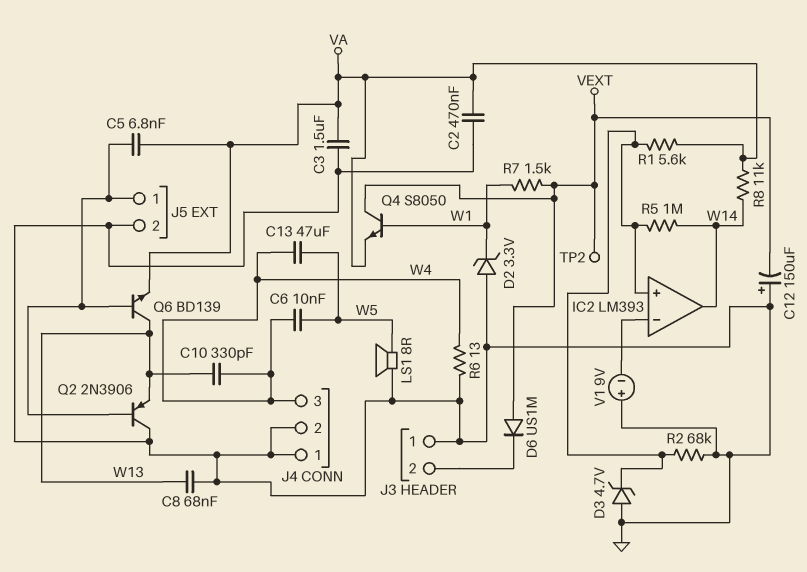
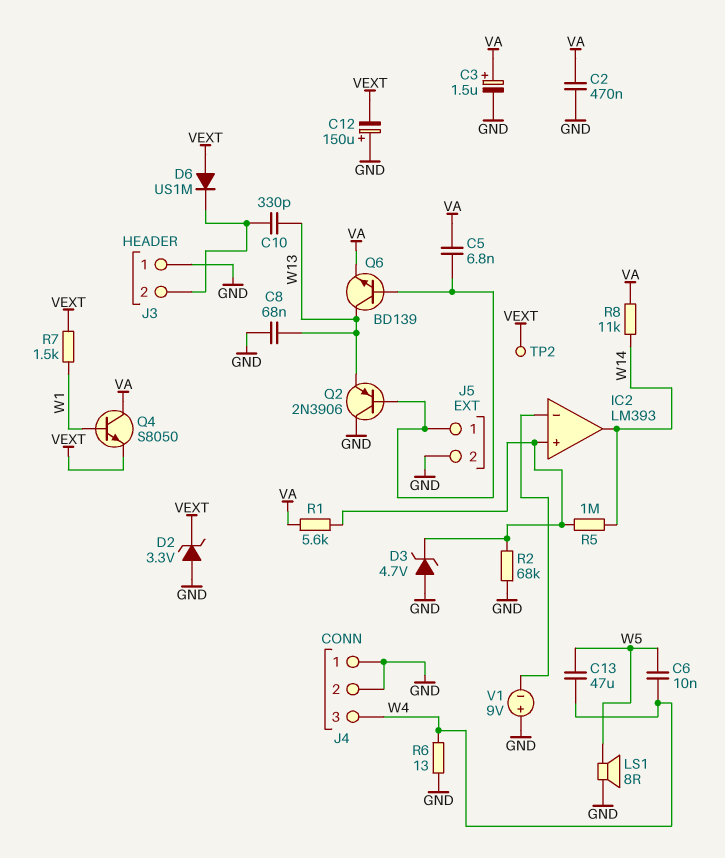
C3: 1.5uF (GND, VA) -> 1.5uF (plus VA, minus GND)
C10: 330pF (W4, W13) -> 330pF (J3/2, W13)
D2: zener 3.3V (A GND, K W1) -> zener 3.3V (A GND, K VEXT)
Q4: NPN S8050 (B W1, C VEXT, E VA) -> NPN S8050 (B W1, C VA, E VEXT)

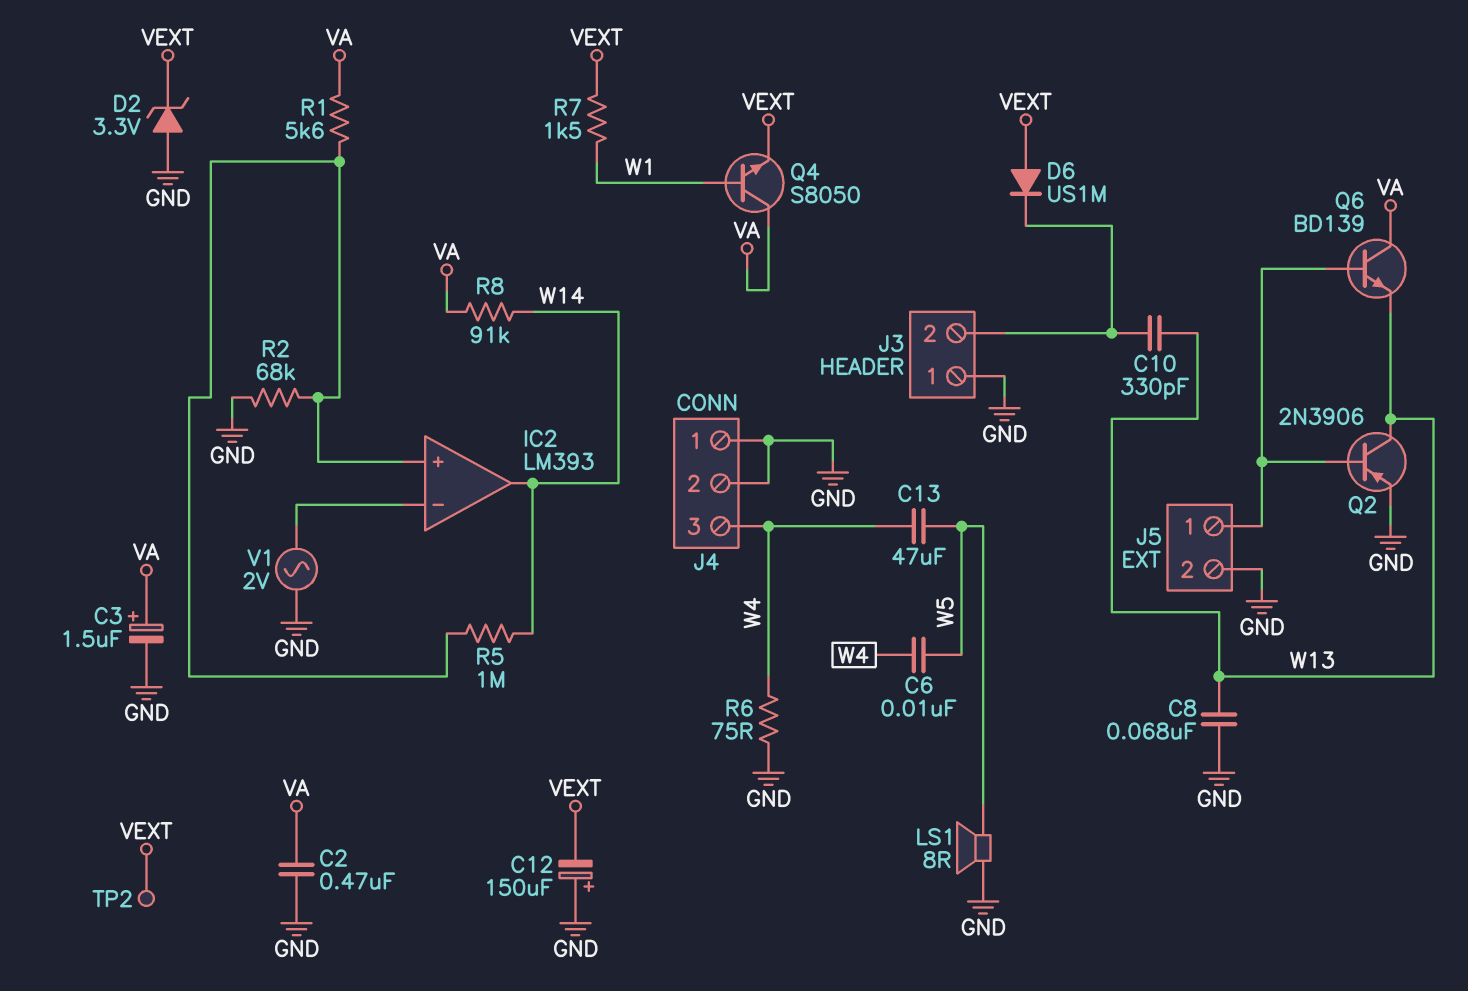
C5: 6.8nF (J5/1, VA) -> none
D3: zener 4.7V (A GND, K IC2/in+) -> none
Q2: PNP 2N3906 (B J5/1, C GND, E W13) -> PNP 2N3906 (B J5/1, C W13, E GND)
Q6: NPN BD139 (B J5/1, C W13, E VA) -> NPN BD139 (B J5/1, C VA, E W13)
R6: 13 (GND, W4) -> 75 (GND, W4)
R8: 11k (VA, W14) -> 91k (VA, W14)
V1: 9V (plus GND, minus IC2/in-) -> AC 2V (GND, IC2/in-)

